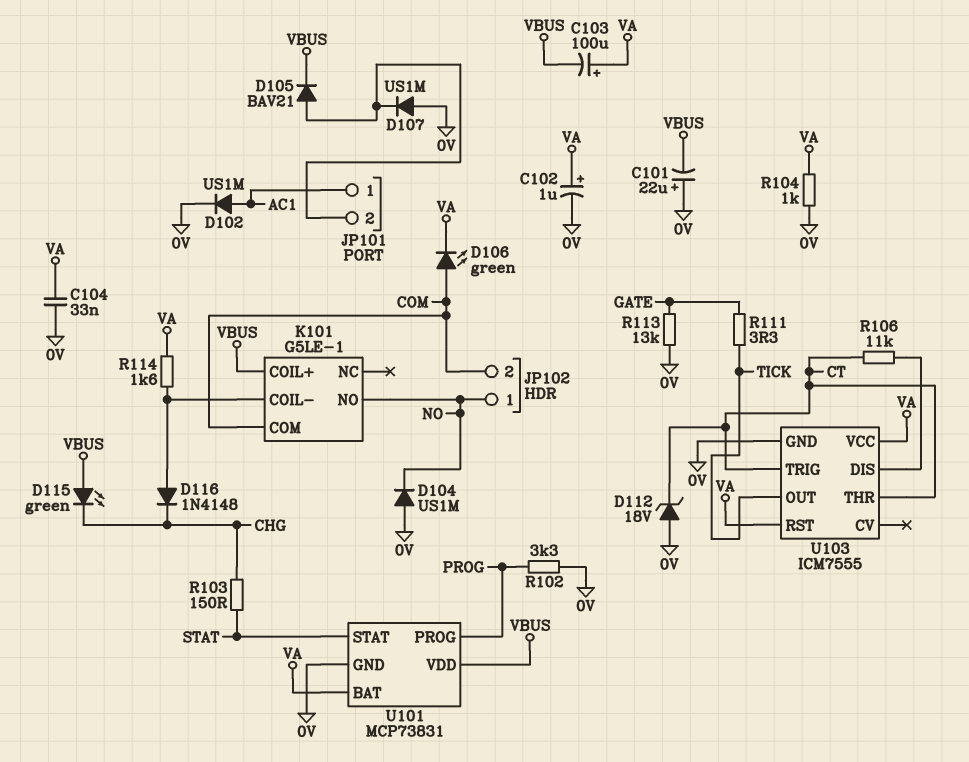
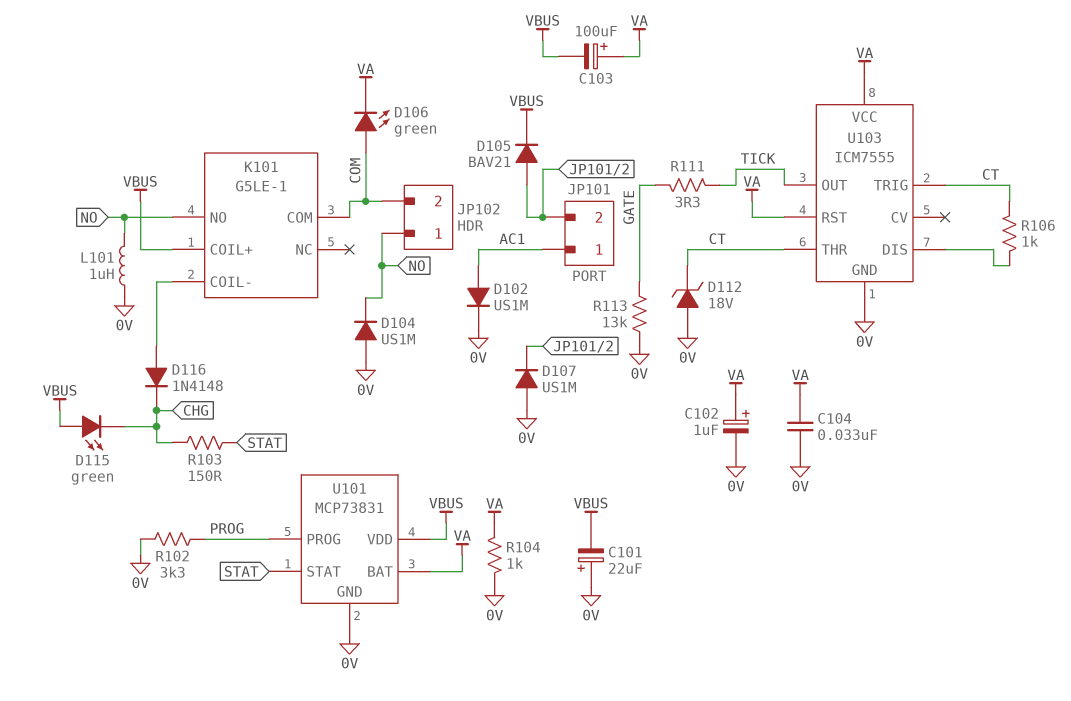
L101: none -> 1uH (0V, NO)
R106: 11k (CT, U103/DIS) -> 1k (CT, U103/DIS)
R114: 1.6k (K101/COIL-, VA) -> none

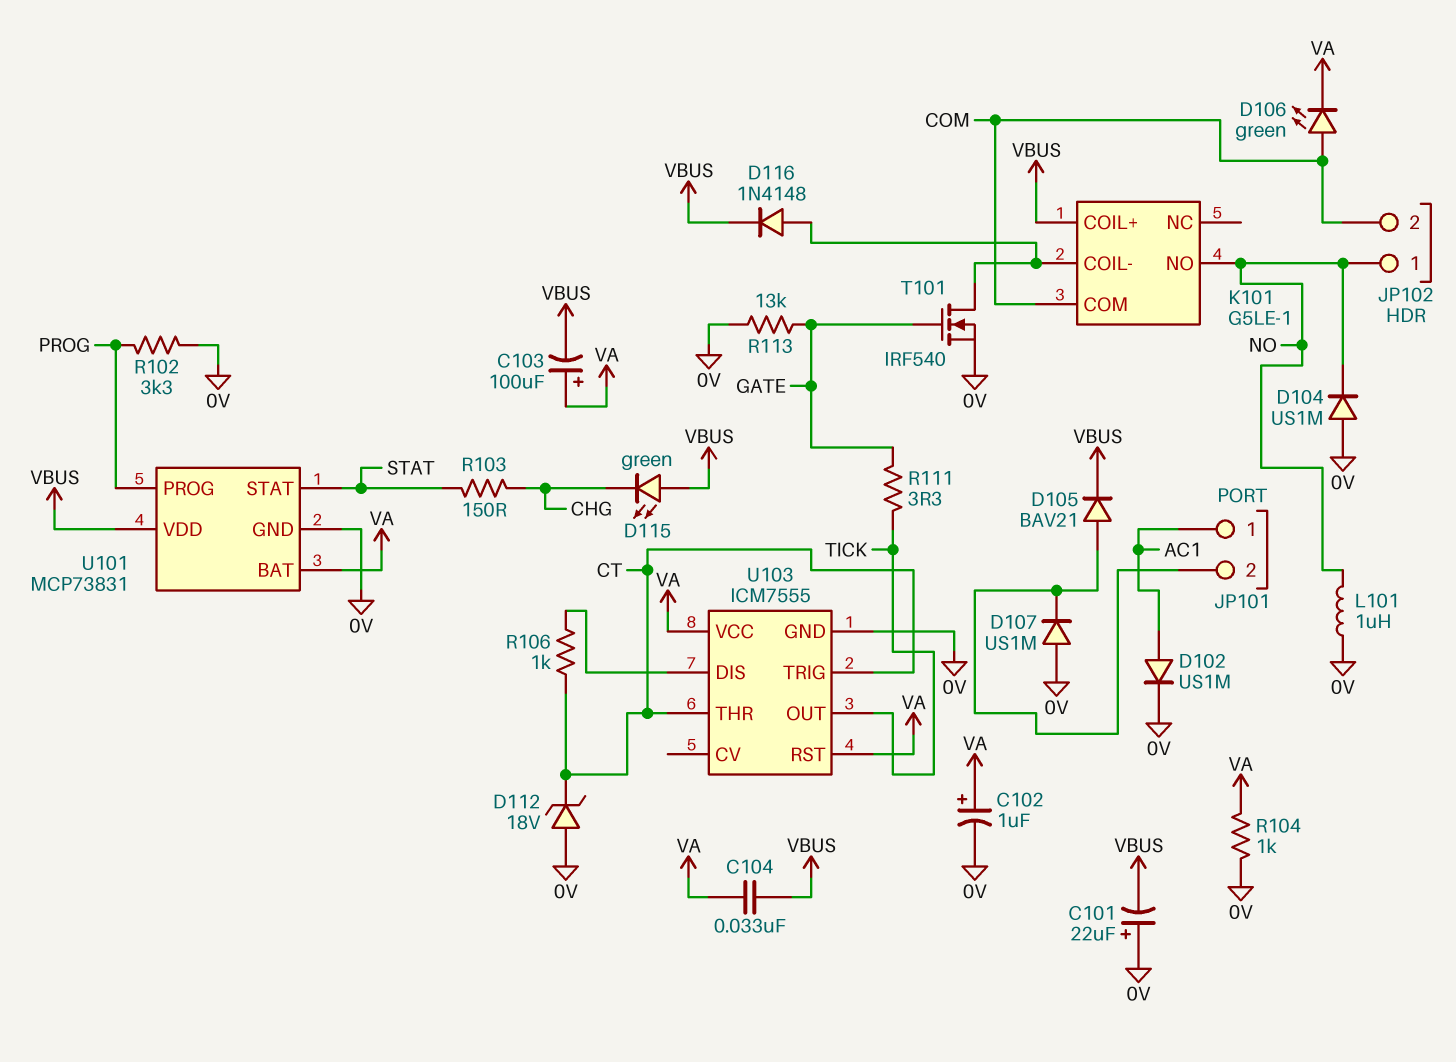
C104: 33nF (0V, VA) -> 33nF (VA, VBUS)
D116: diode 1N4148 (A K101/COIL-, K CHG) -> diode 1N4148 (A K101/COIL-, K VBUS)
T101: none -> NMOS IRF540 (G GATE, D K101/COIL-, S 0V)

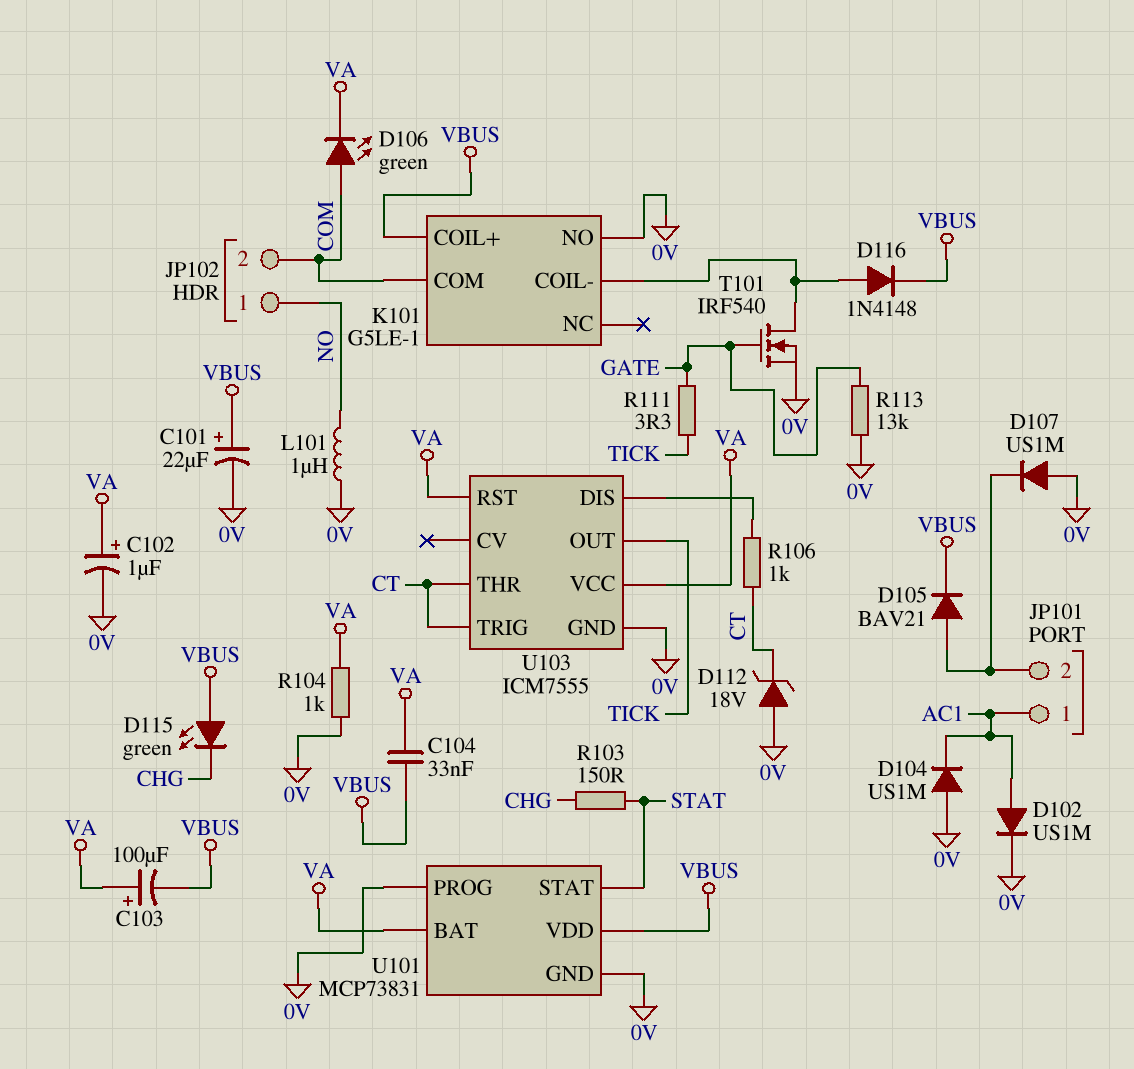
C101: 22uF (plus 0V, minus VBUS) -> 22uF (plus VBUS, minus 0V)
D104: diode US1M (A 0V, K NO) -> diode US1M (A 0V, K AC1)
K101 pin NO: NO -> 0V
R102: 3.3k (0V, PROG) -> none
U101 pin PROG: PROG -> 0V

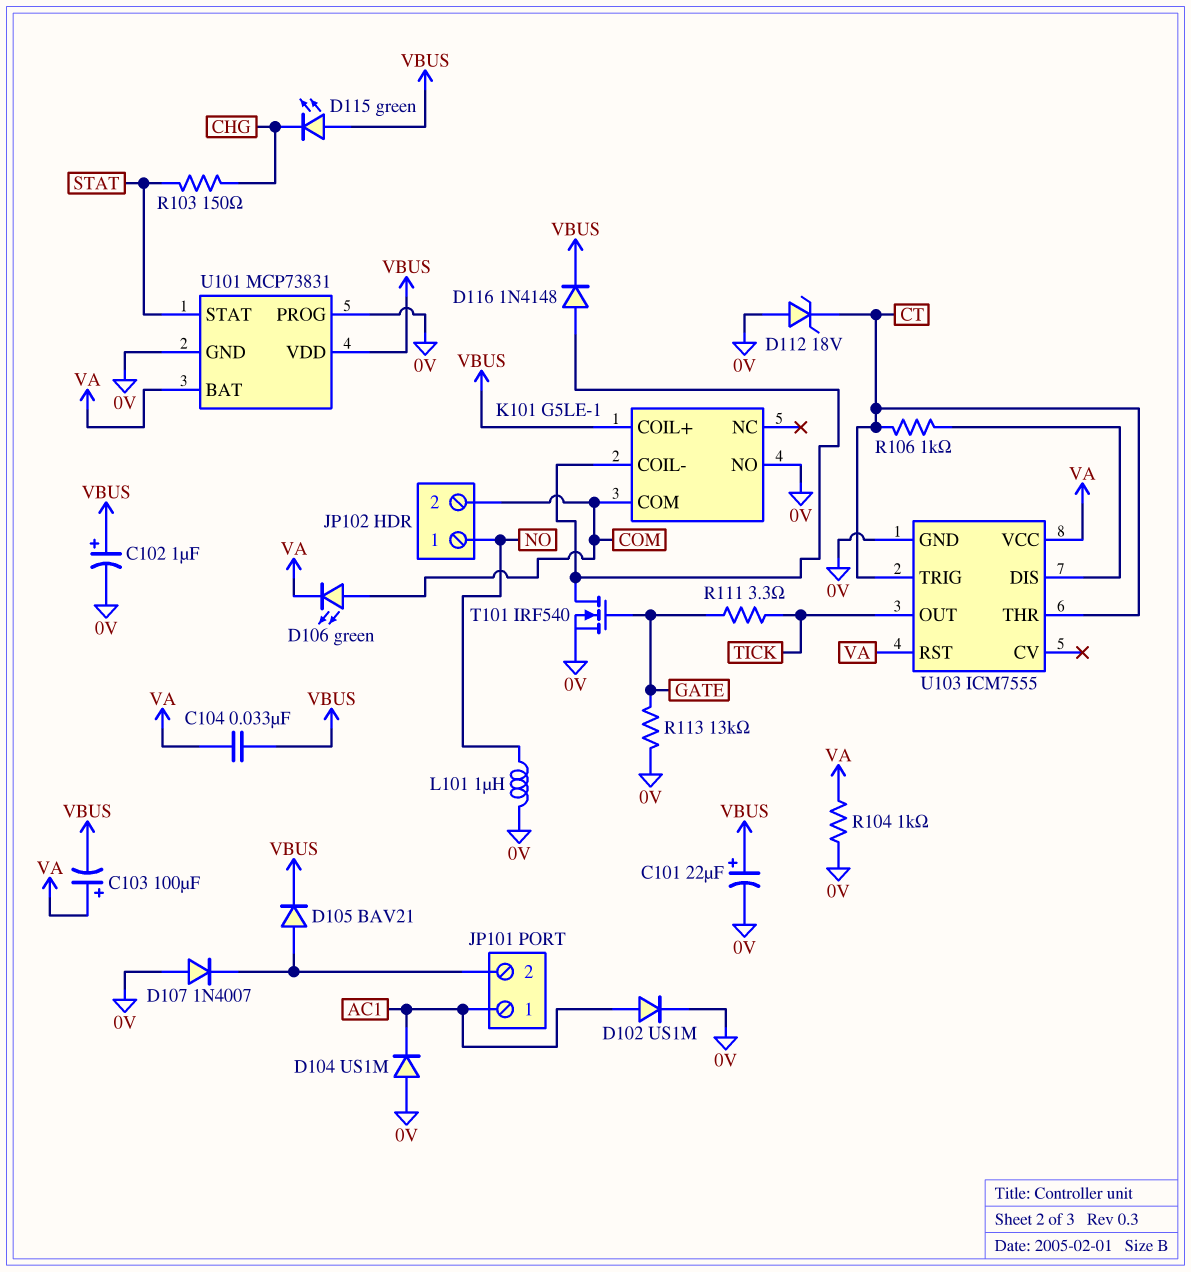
C102: 1uF (plus VA, minus 0V) -> 1uF (plus VBUS, minus 0V)
D107: diode US1M (A 0V, K JP101/2) -> diode 1N4007 (A 0V, K JP101/2)

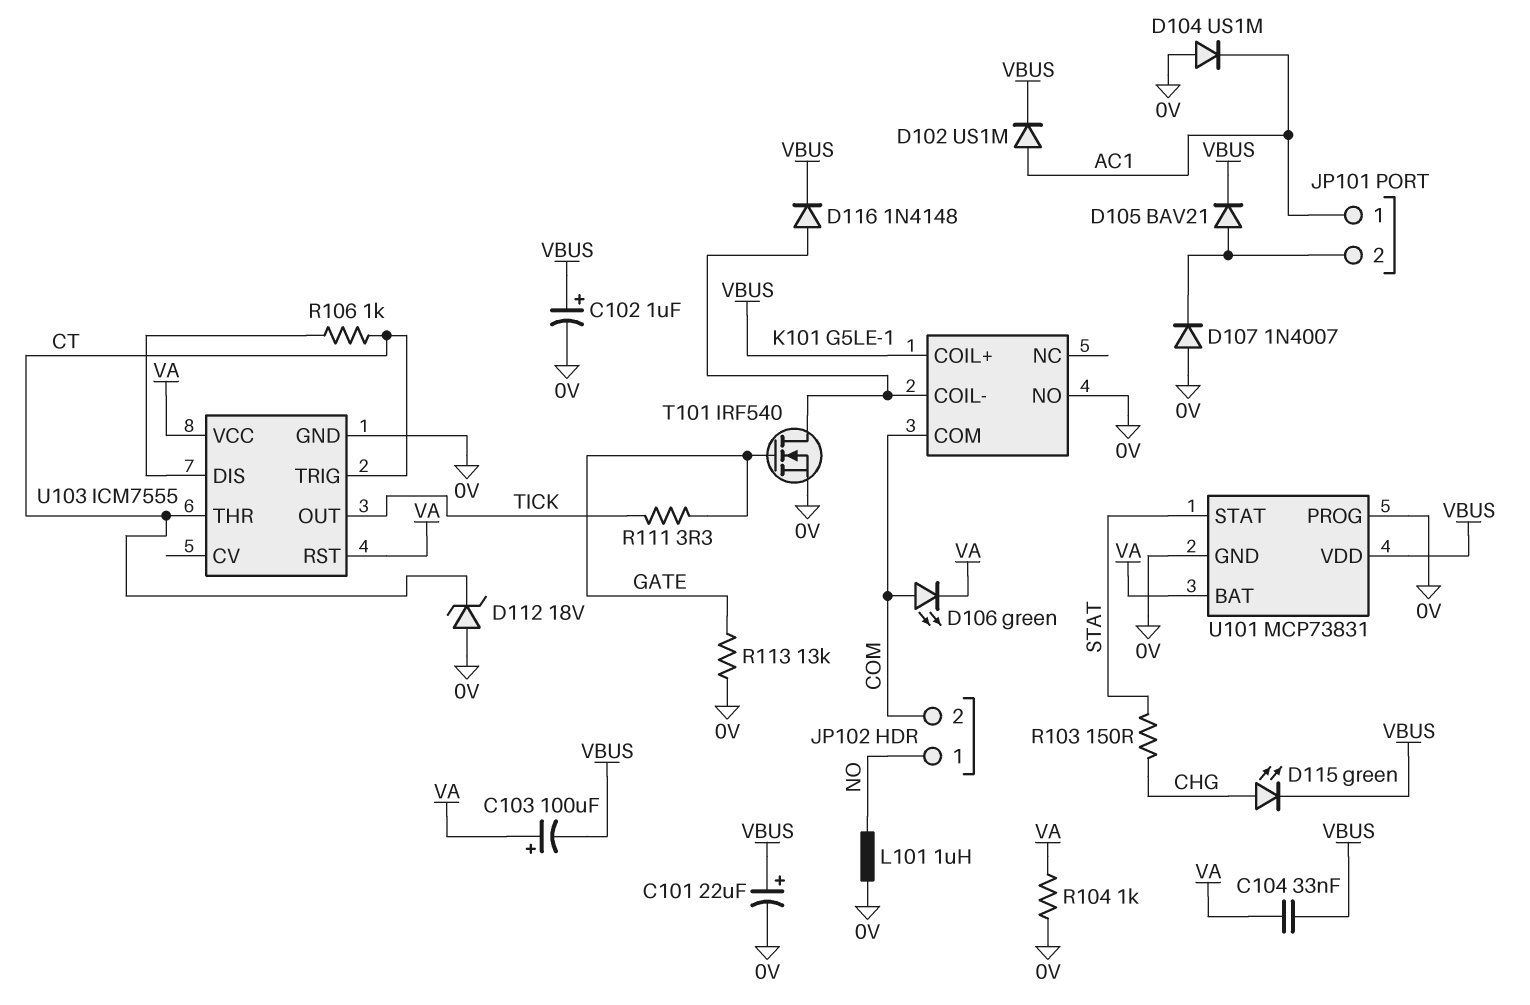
D102: diode US1M (A AC1, K 0V) -> diode US1M (A AC1, K VBUS)
D115: LED green (A VBUS, K CHG) -> LED green (A CHG, K VBUS)

